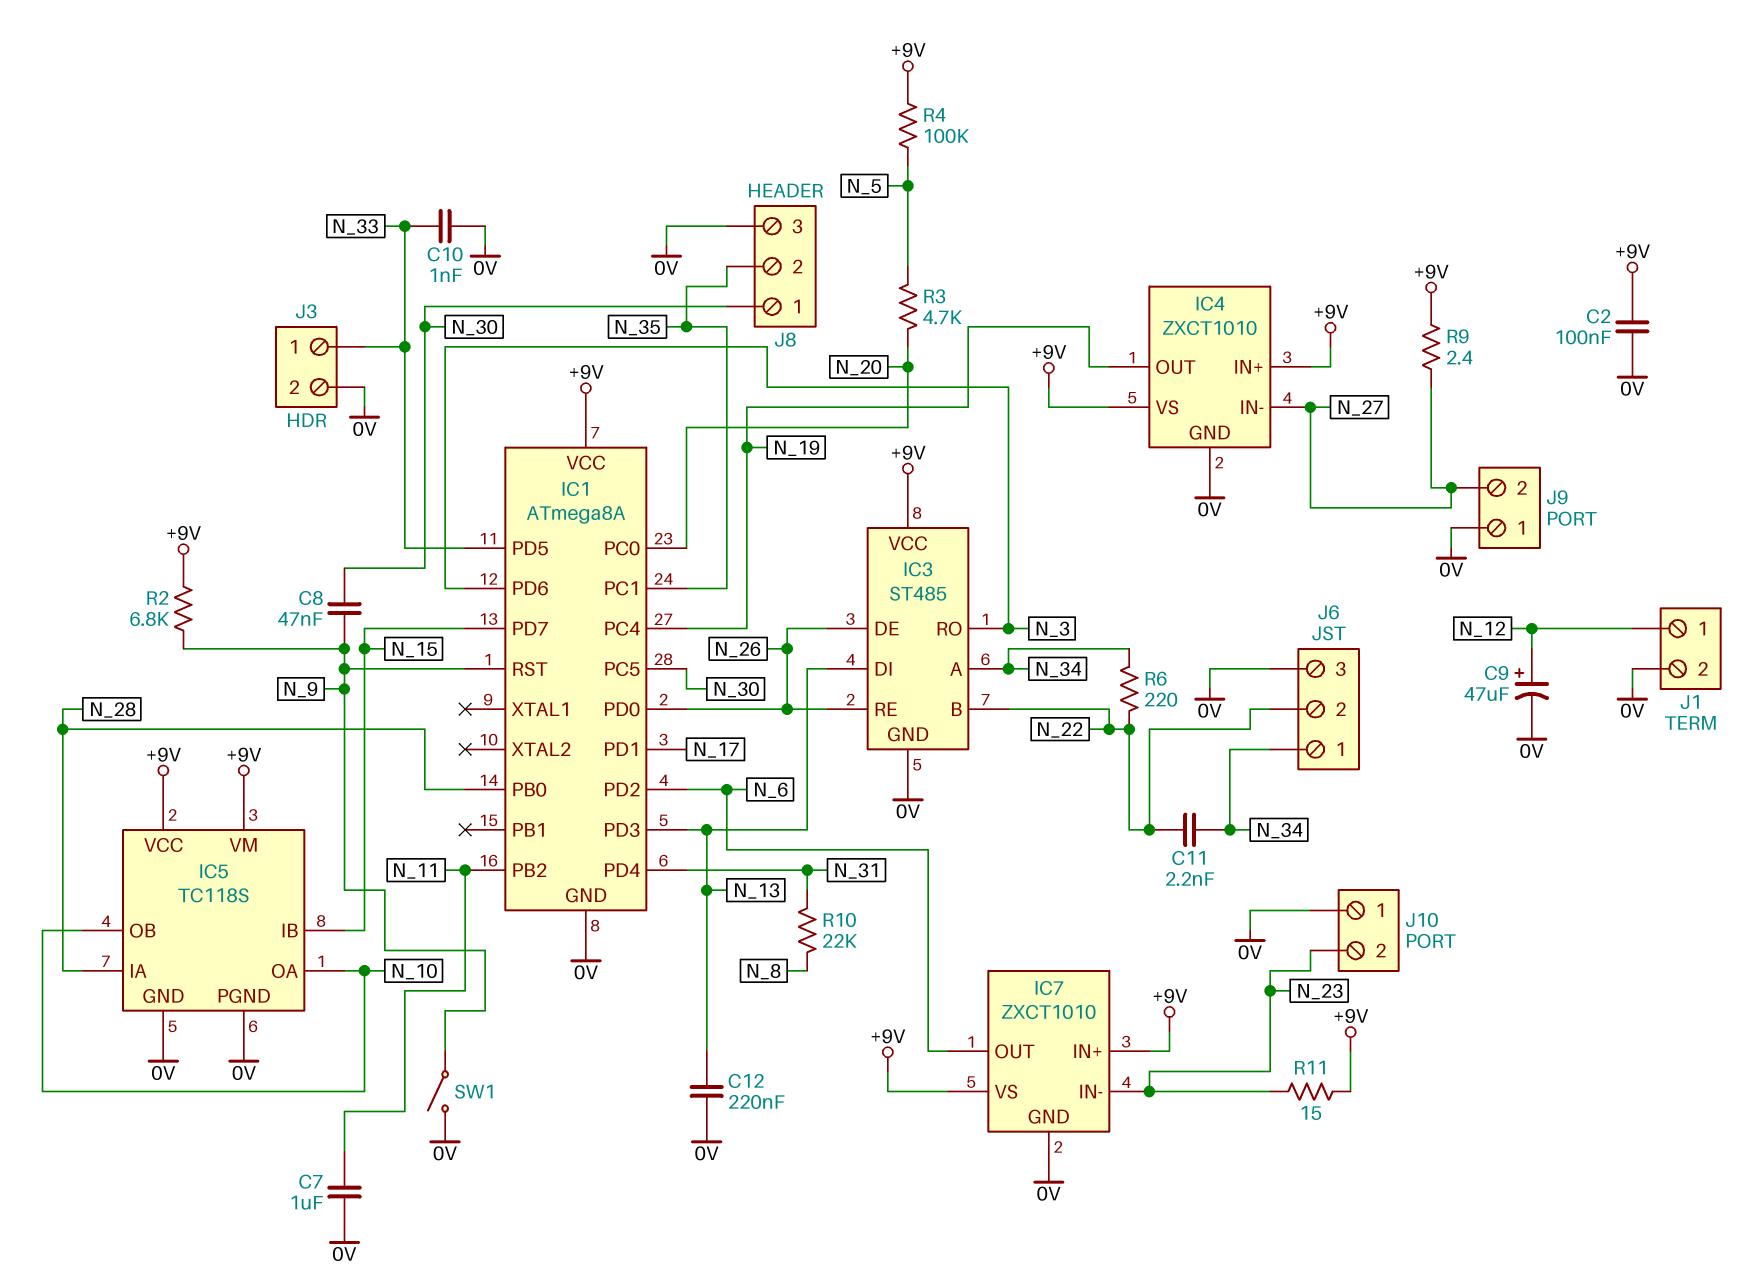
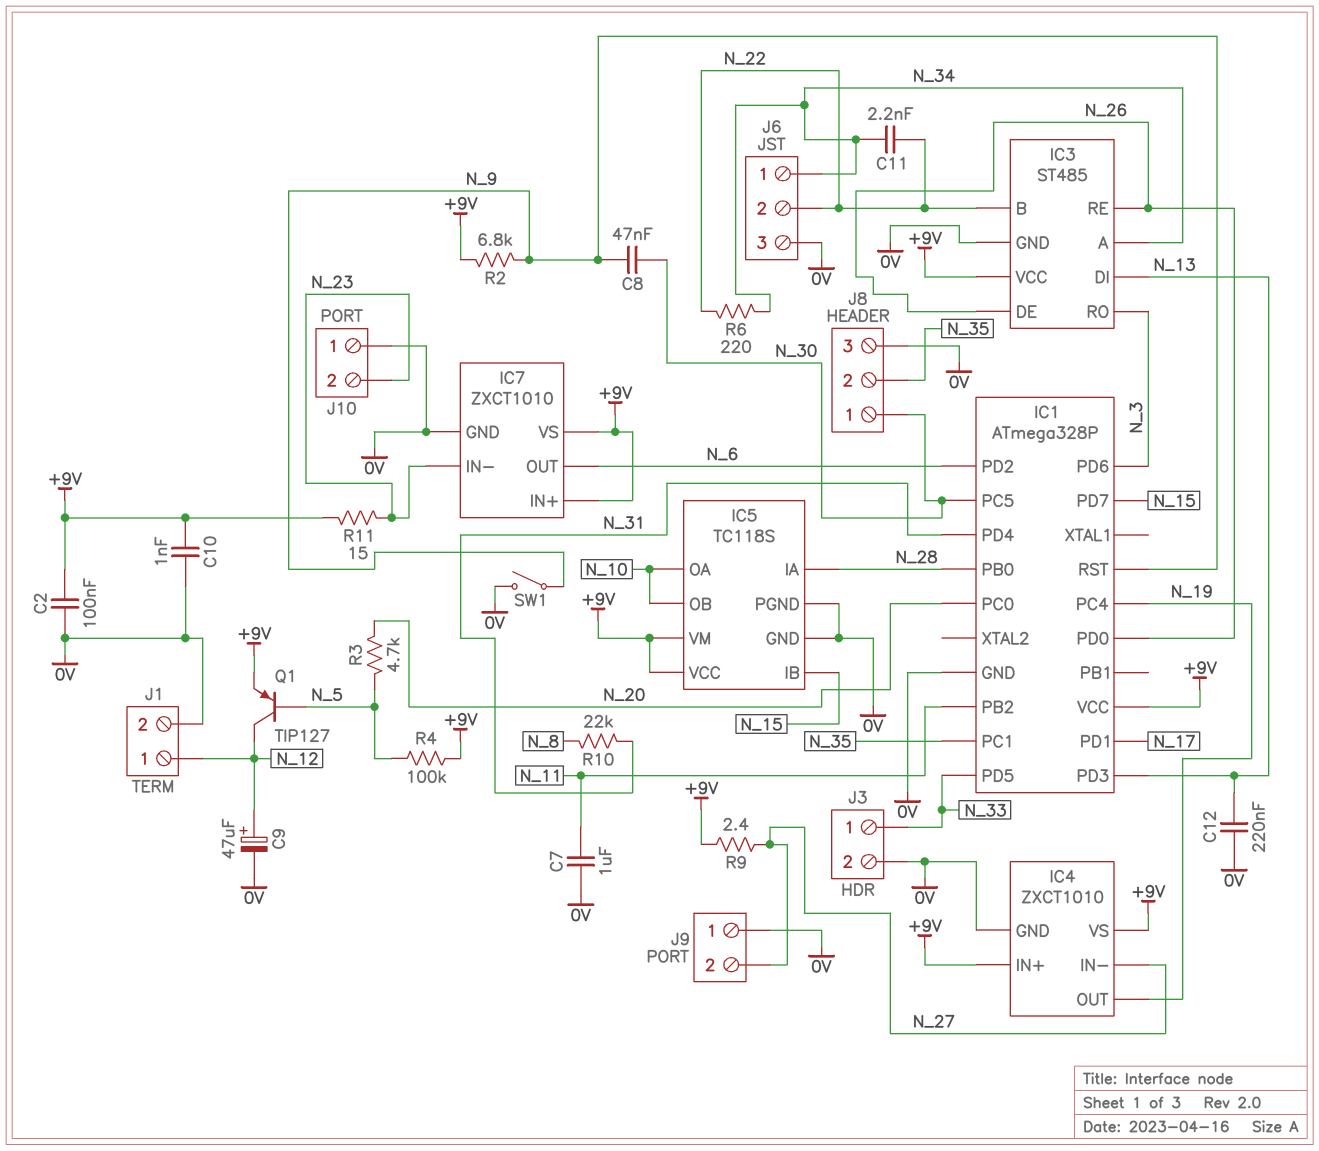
C10: 1nF (0V, N_33) -> 1nF (+9V, 0V)
IC1: ATmega8A -> ATmega328P
Q1: none -> PNP TIP127 (B N_5, C N_12, E +9V)

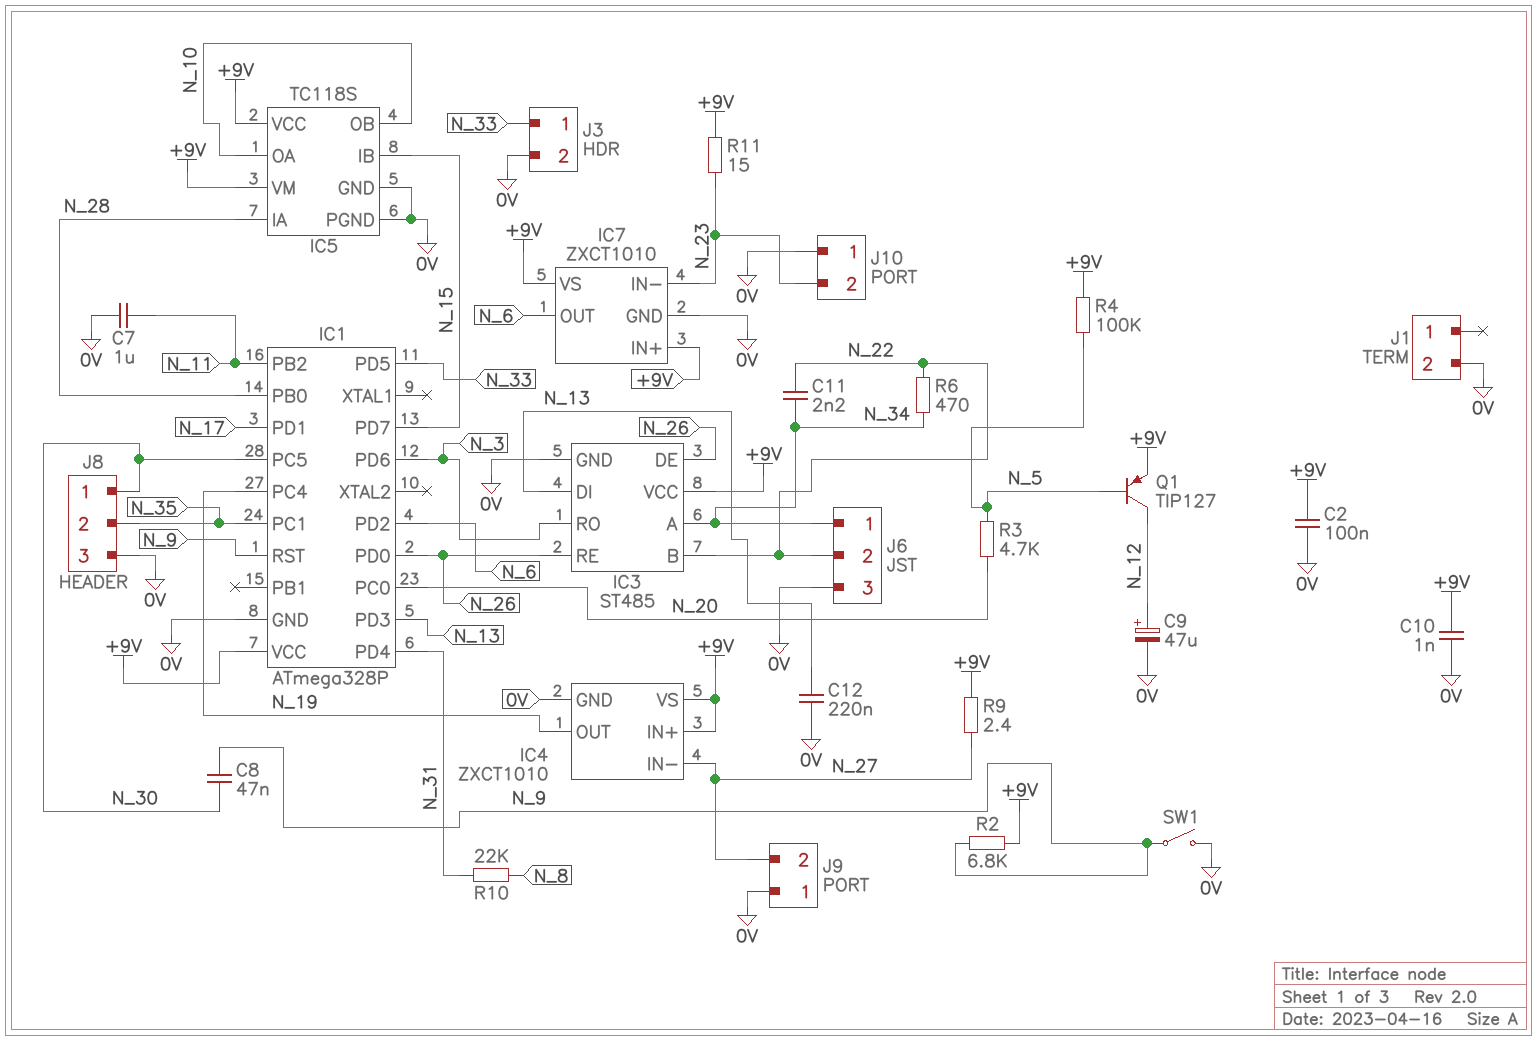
J1 pin 1: N_12 -> none
R6: 220 (N_22, N_34) -> 470 (N_22, N_34)

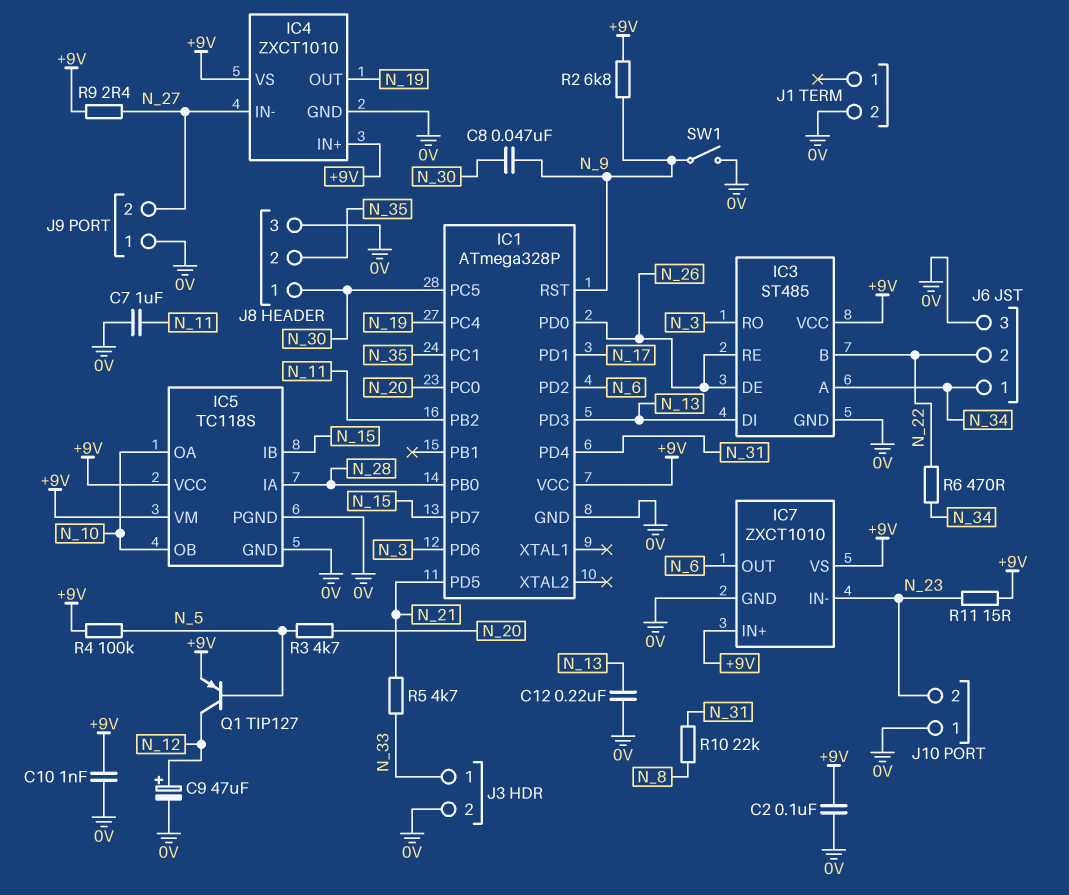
C11: 2.2nF (N_22, N_34) -> none
IC1 pin PD5: N_33 -> N_21
R5: none -> 4.7k (N_21, N_33)

